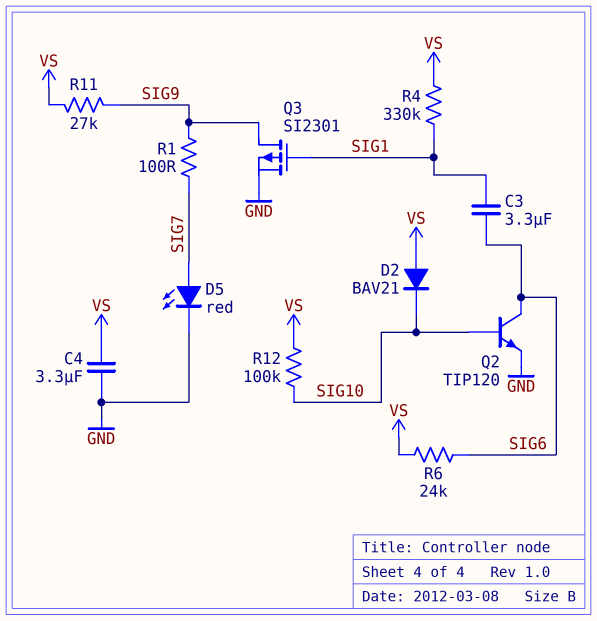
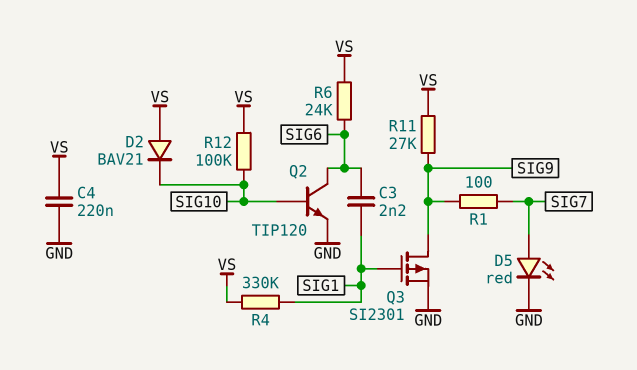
C3: 3.3uF (SIG1, SIG6) -> 2.2nF (SIG1, SIG6)
C4: 3.3uF (GND, VS) -> 220nF (GND, VS)

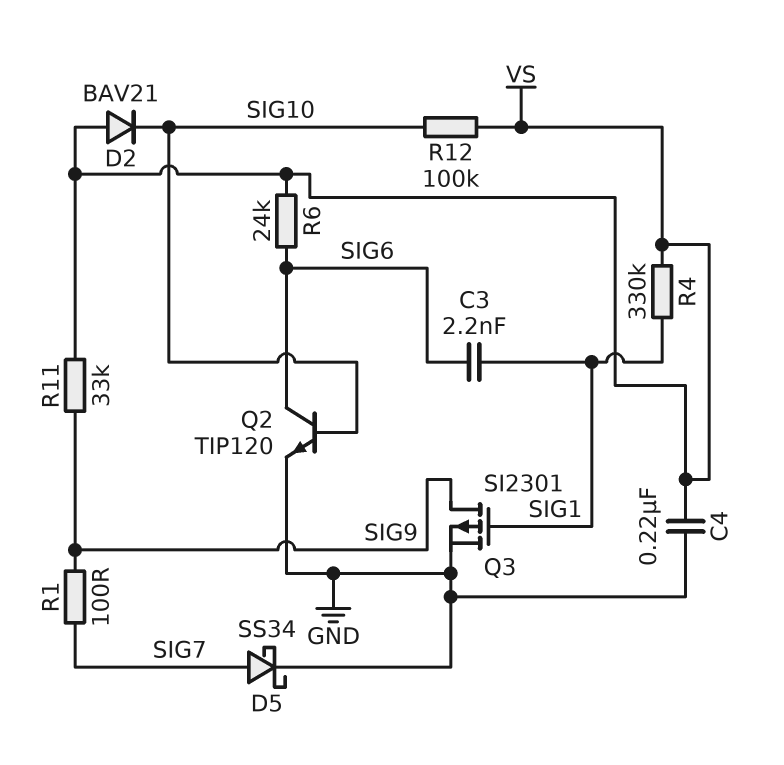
D5: LED red (A SIG7, K GND) -> schottky SS34 (A SIG7, K GND)
R11: 27k (SIG9, VS) -> 33k (SIG9, VS)

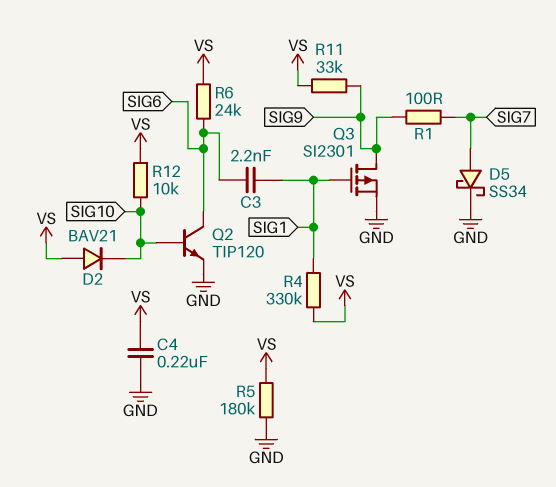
R5: none -> 180k (GND, VS)
R12: 100k (SIG10, VS) -> 10k (SIG10, VS)

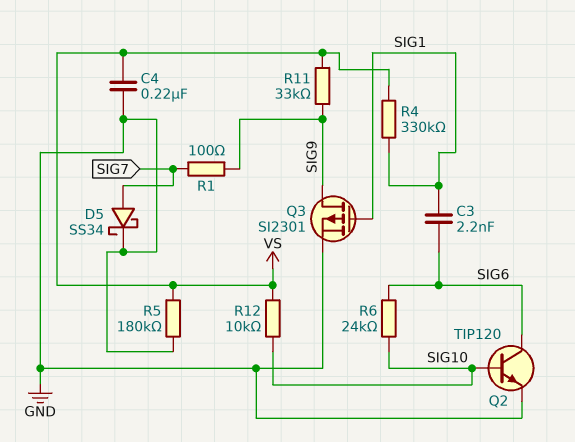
D2: diode BAV21 (A VS, K SIG10) -> none
R6: 24k (SIG6, VS) -> 24k (SIG6, SIG10)

